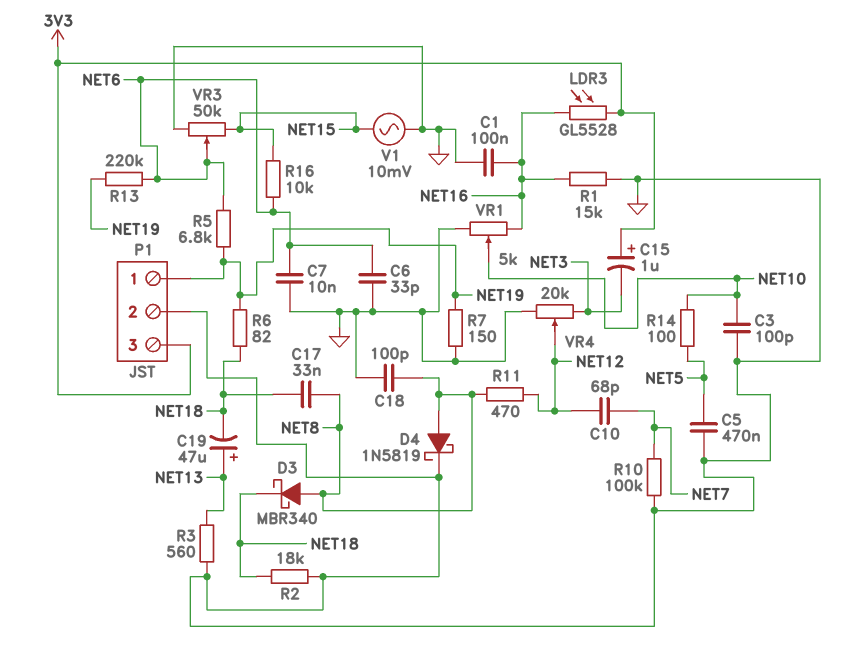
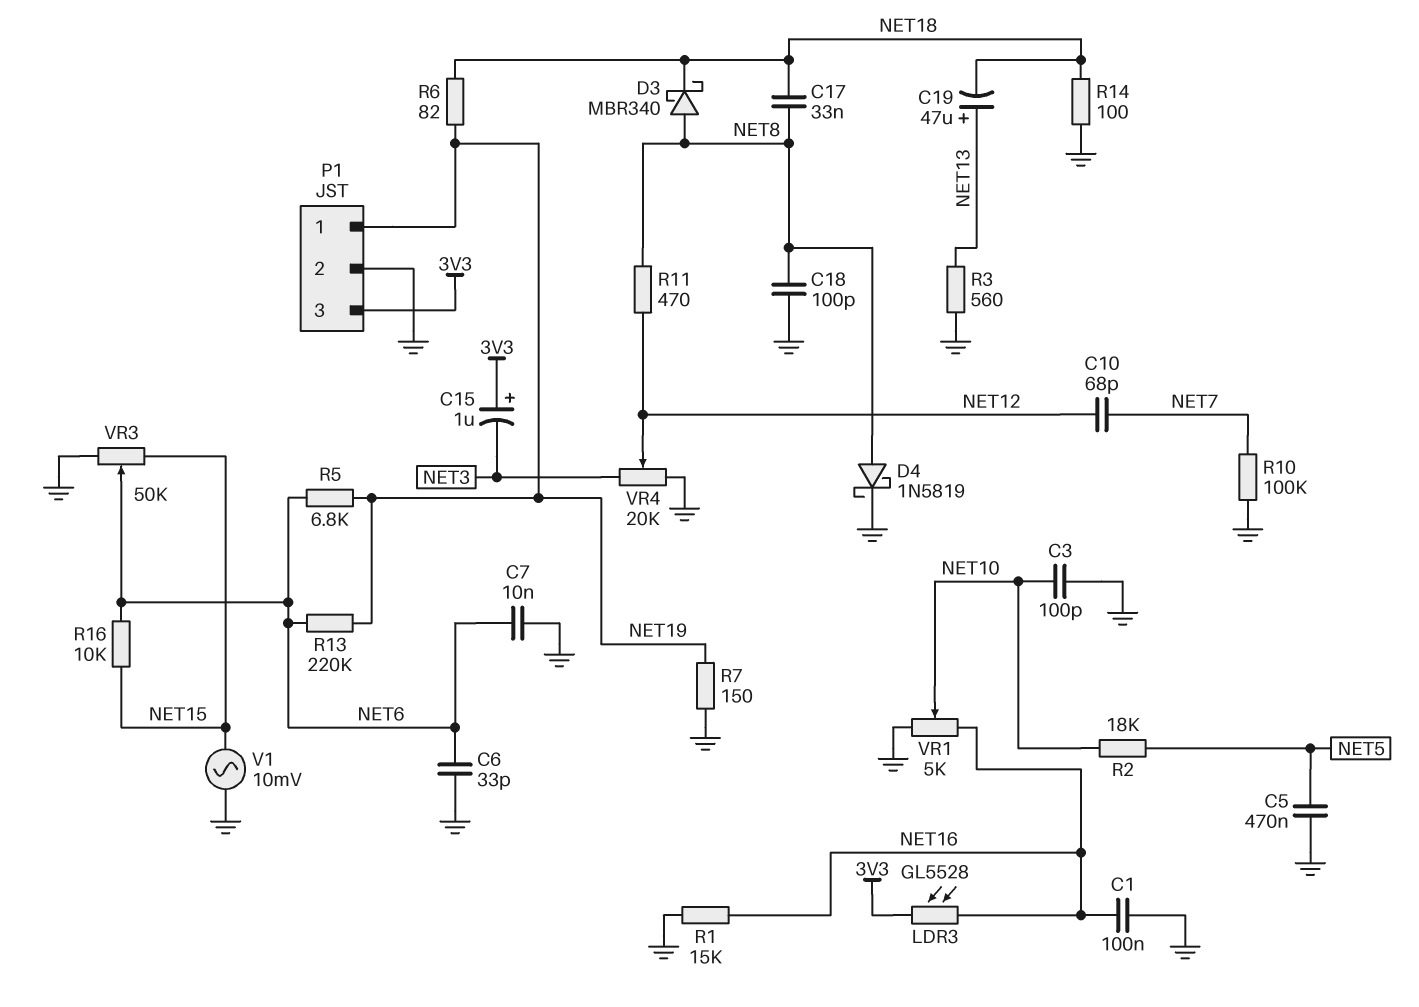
R2: 18k (GND, NET18) -> 18k (NET5, NET10)
R14: 100 (NET5, NET10) -> 100 (GND, NET18)

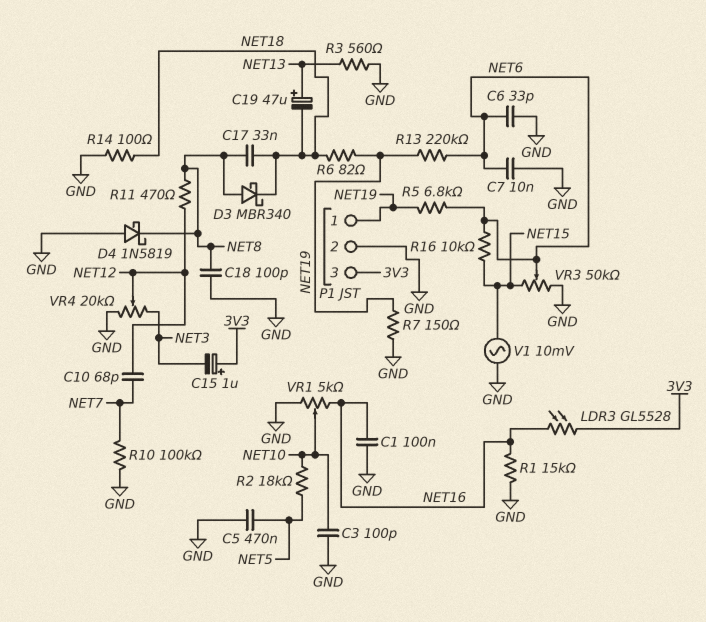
D4: schottky 1N5819 (A NET8, K GND) -> schottky 1N5819 (A GND, K NET8)

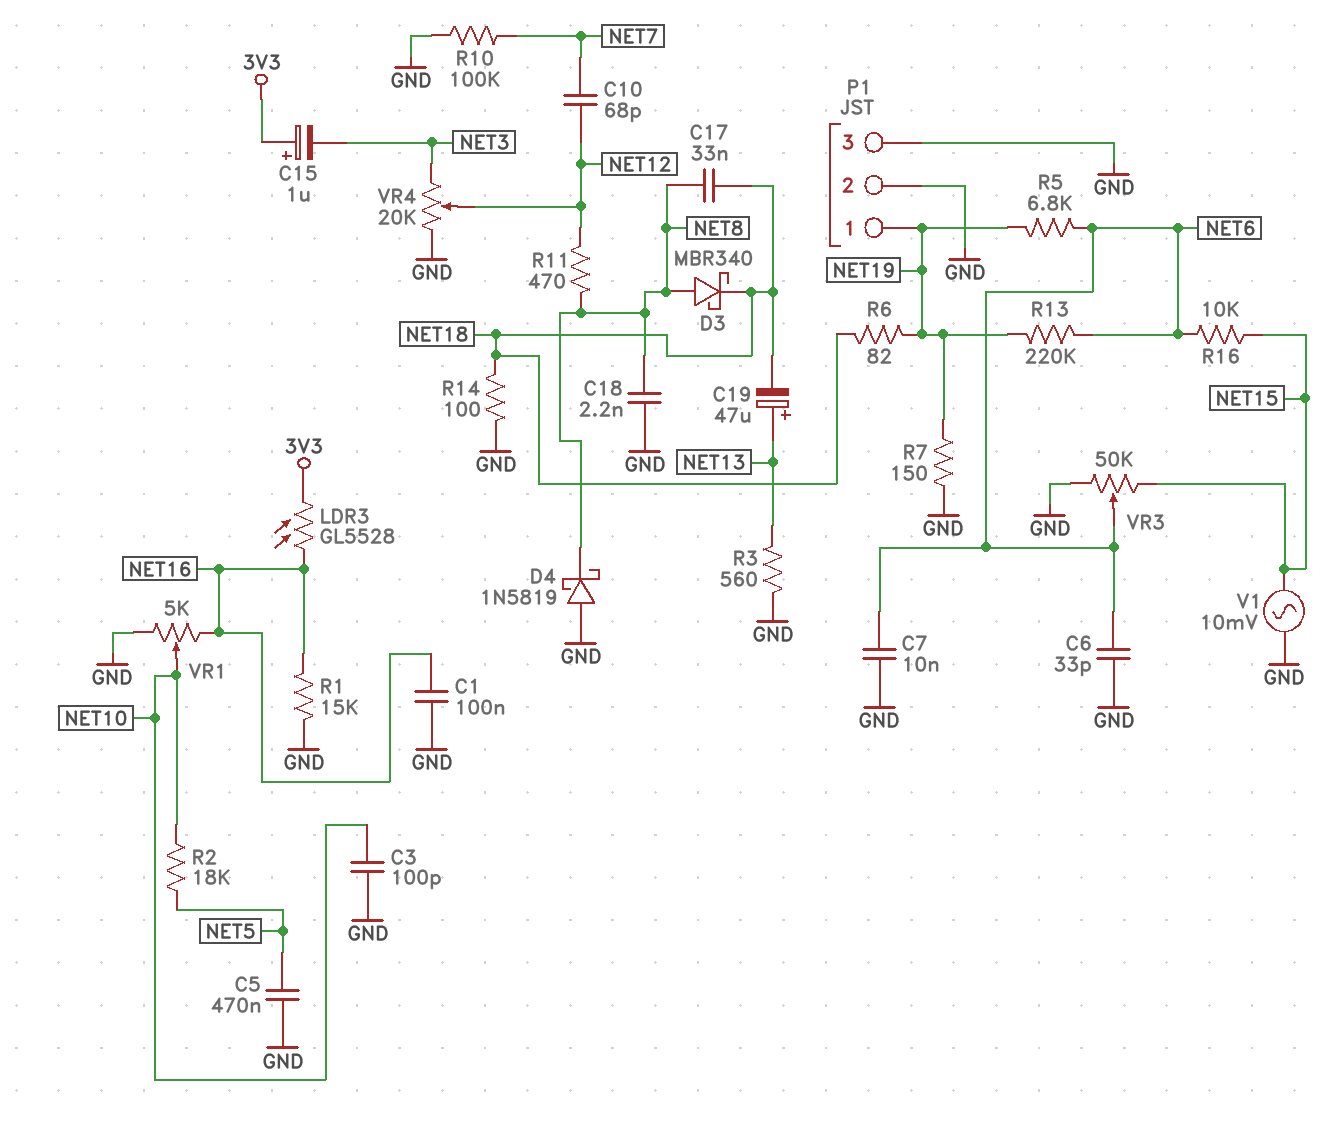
C18: 100pF (GND, NET8) -> 2.2nF (GND, NET8)
P1 pin 3: 3V3 -> GND

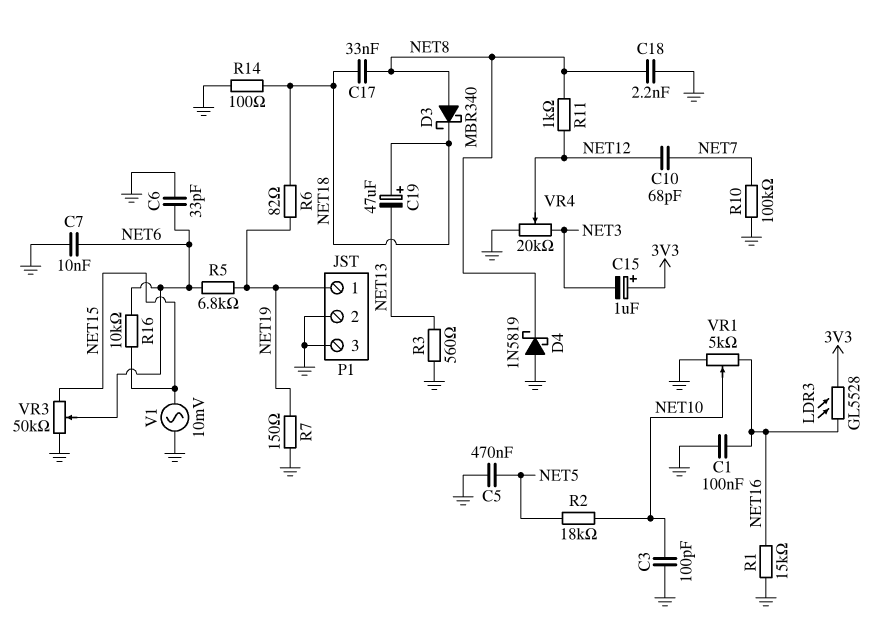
C19: 47uF (plus NET13, minus NET18) -> 47uF (plus NET18, minus NET13)
R11: 470 (NET8, NET12) -> 1k (NET8, NET12)
R13: 220k (NET6, NET19) -> none

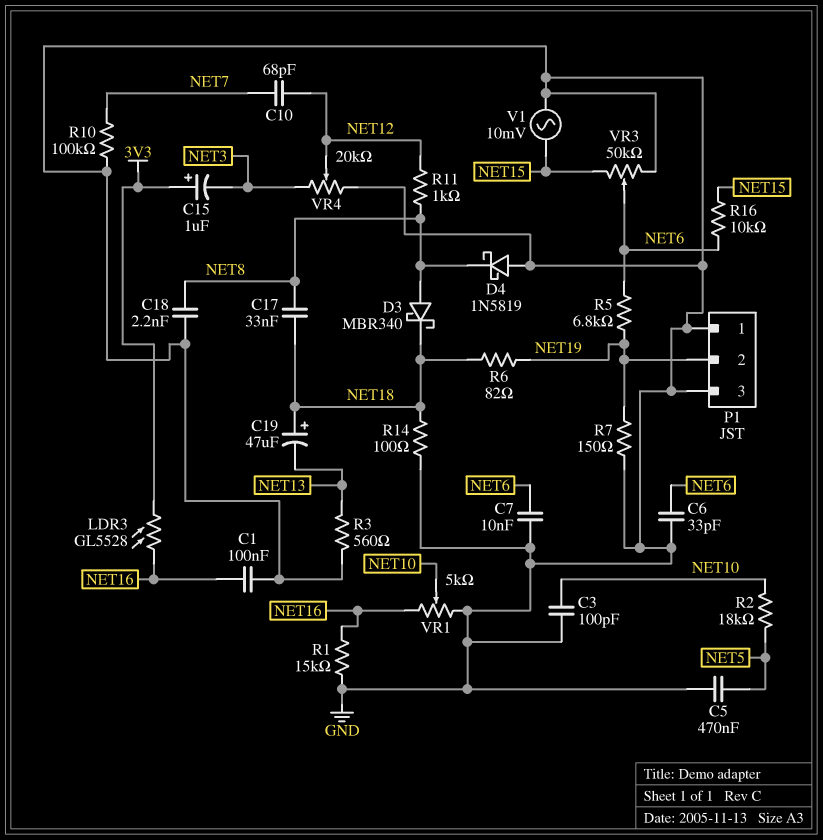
P1 pin 1: NET19 -> GND
P1 pin 2: GND -> NET19

